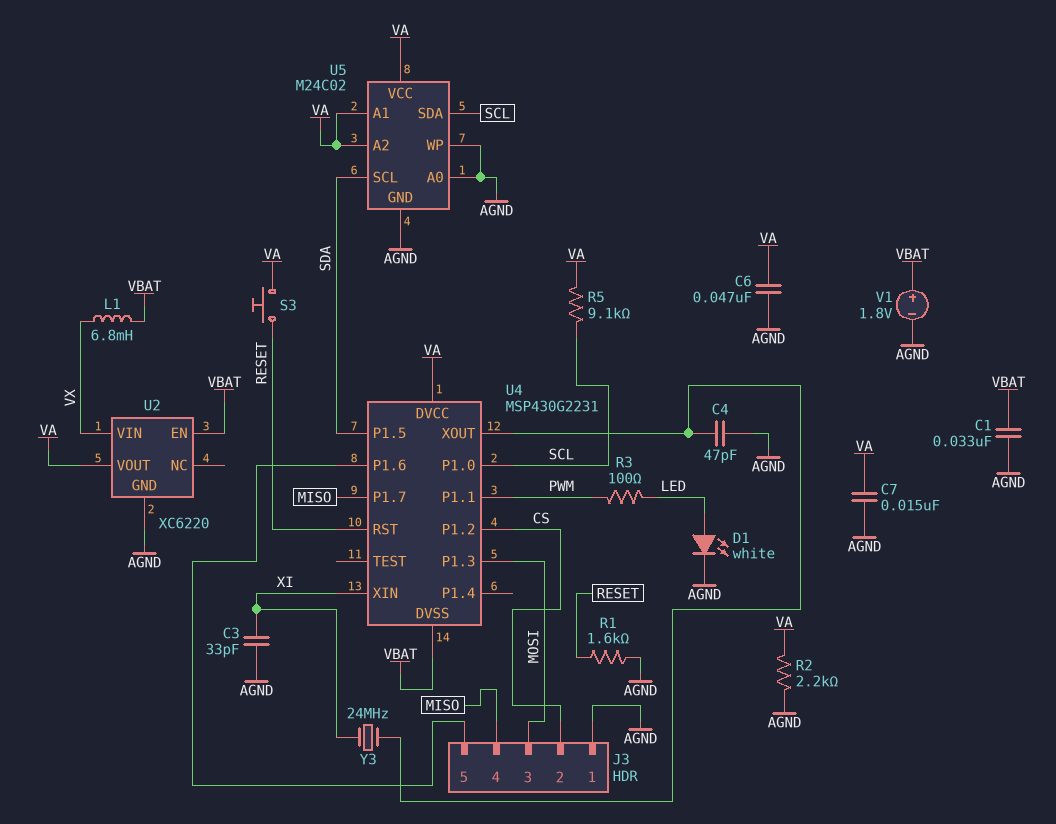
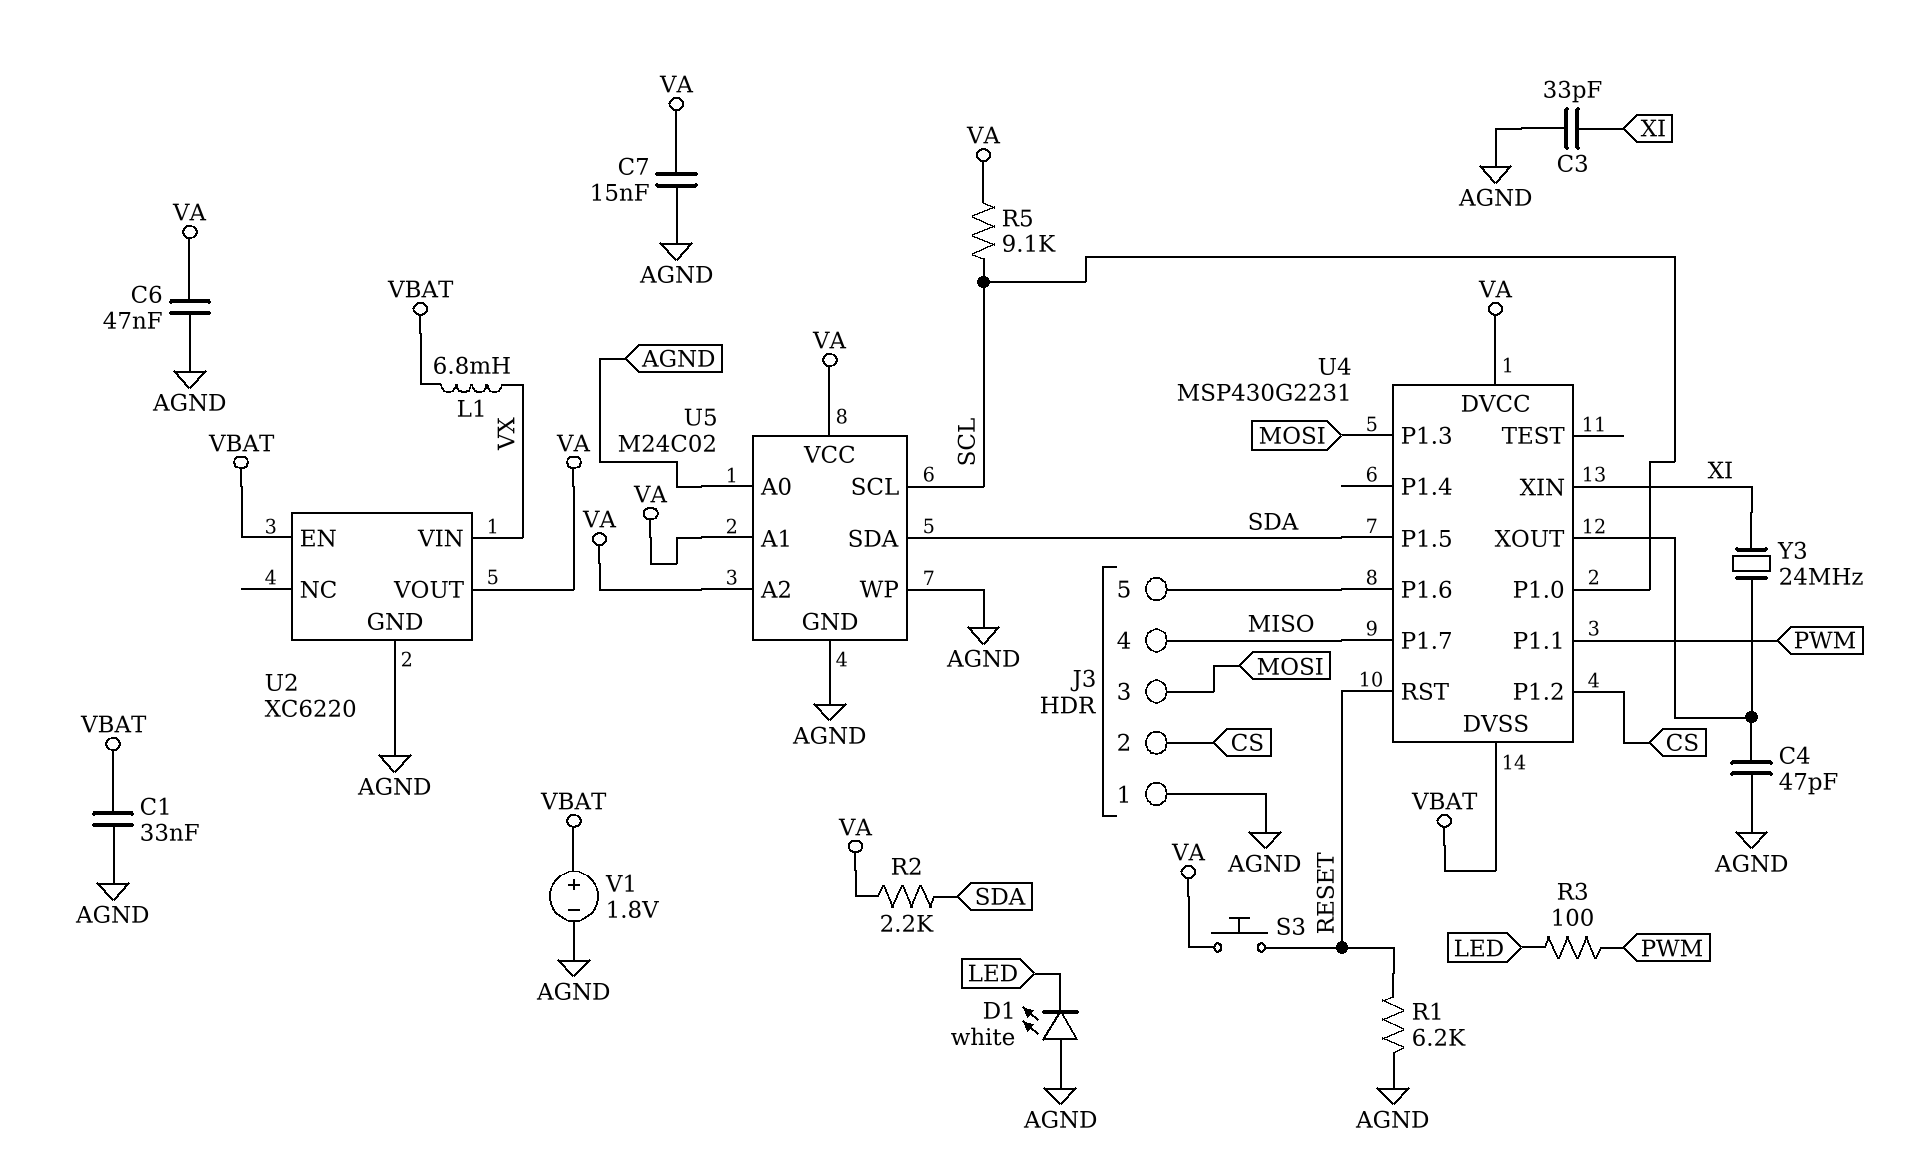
D1: LED white (A LED, K AGND) -> LED white (A AGND, K LED)
R1: 1.6k (AGND, RESET) -> 6.2k (AGND, RESET)
R2: 2.2k (AGND, VA) -> 2.2k (SDA, VA)
U5 pin SCL: SDA -> SCL
U5 pin SDA: SCL -> SDA

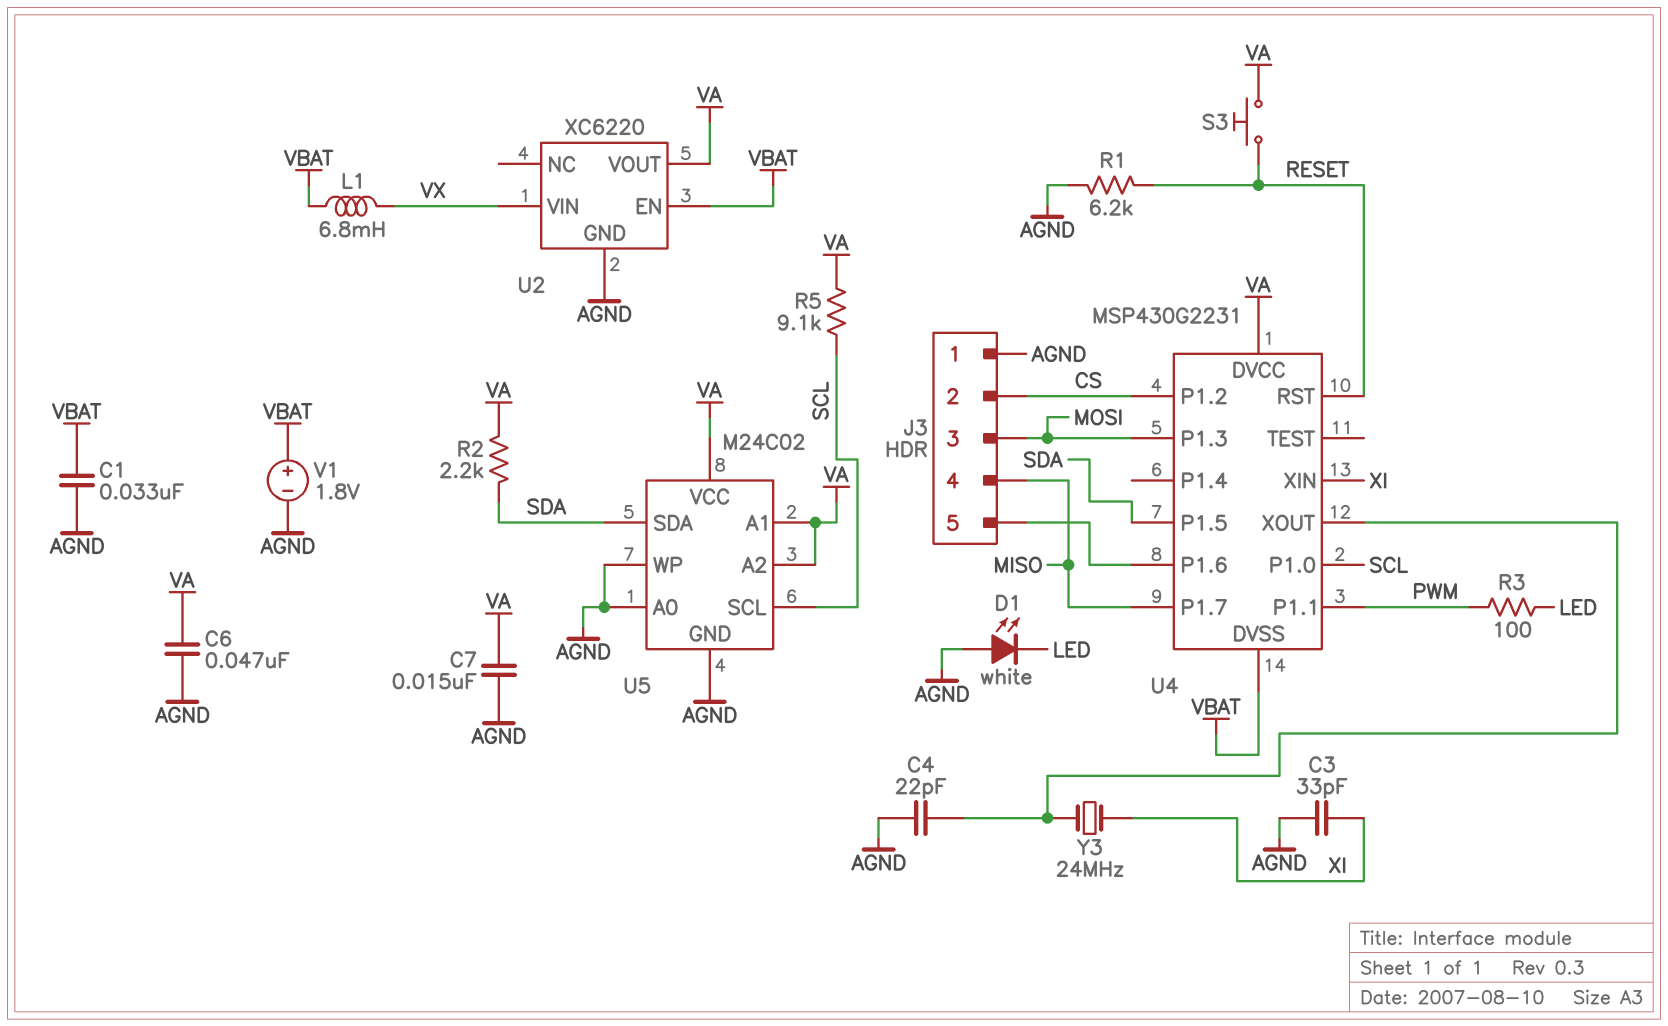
C4: 47pF (AGND, U4/XOUT) -> 22pF (AGND, U4/XOUT)

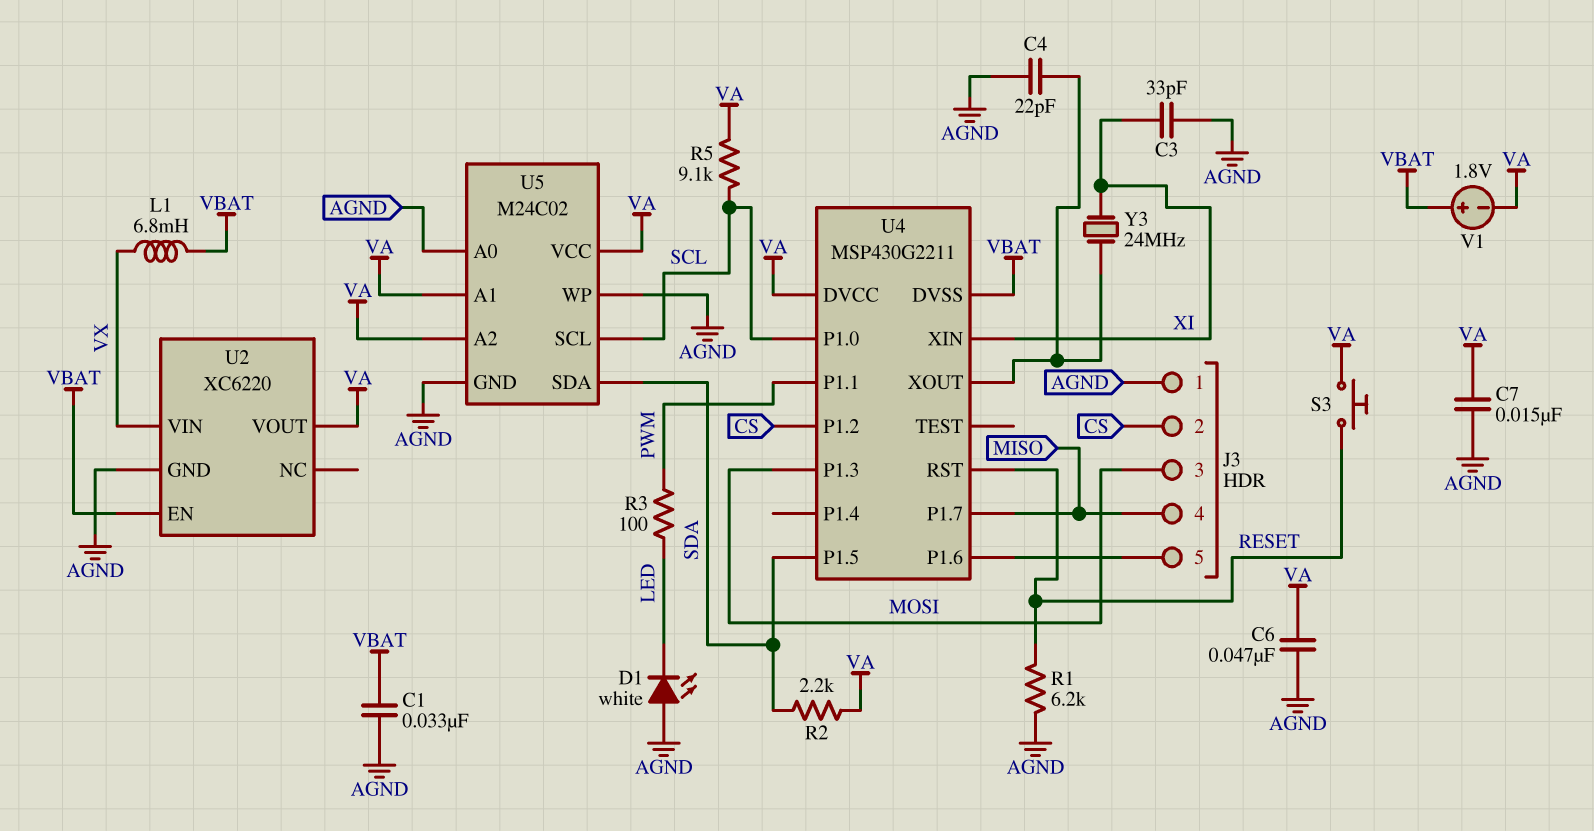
U4: MSP430G2231 -> MSP430G2211
V1: 1.8V (plus VBAT, minus AGND) -> 1.8V (plus VBAT, minus VA)

